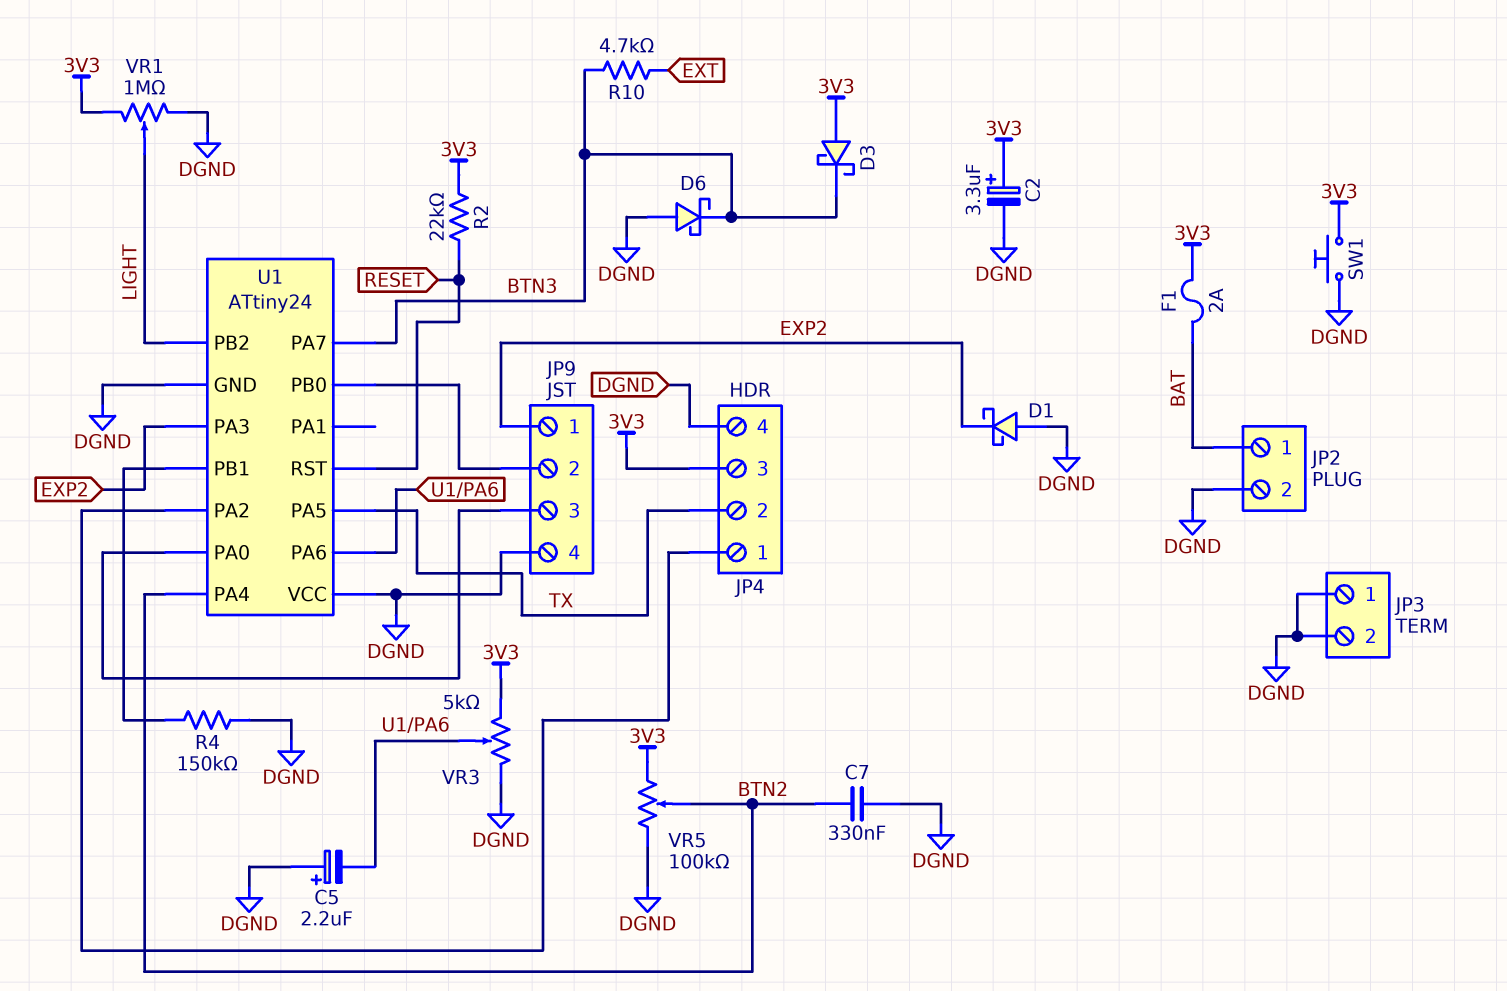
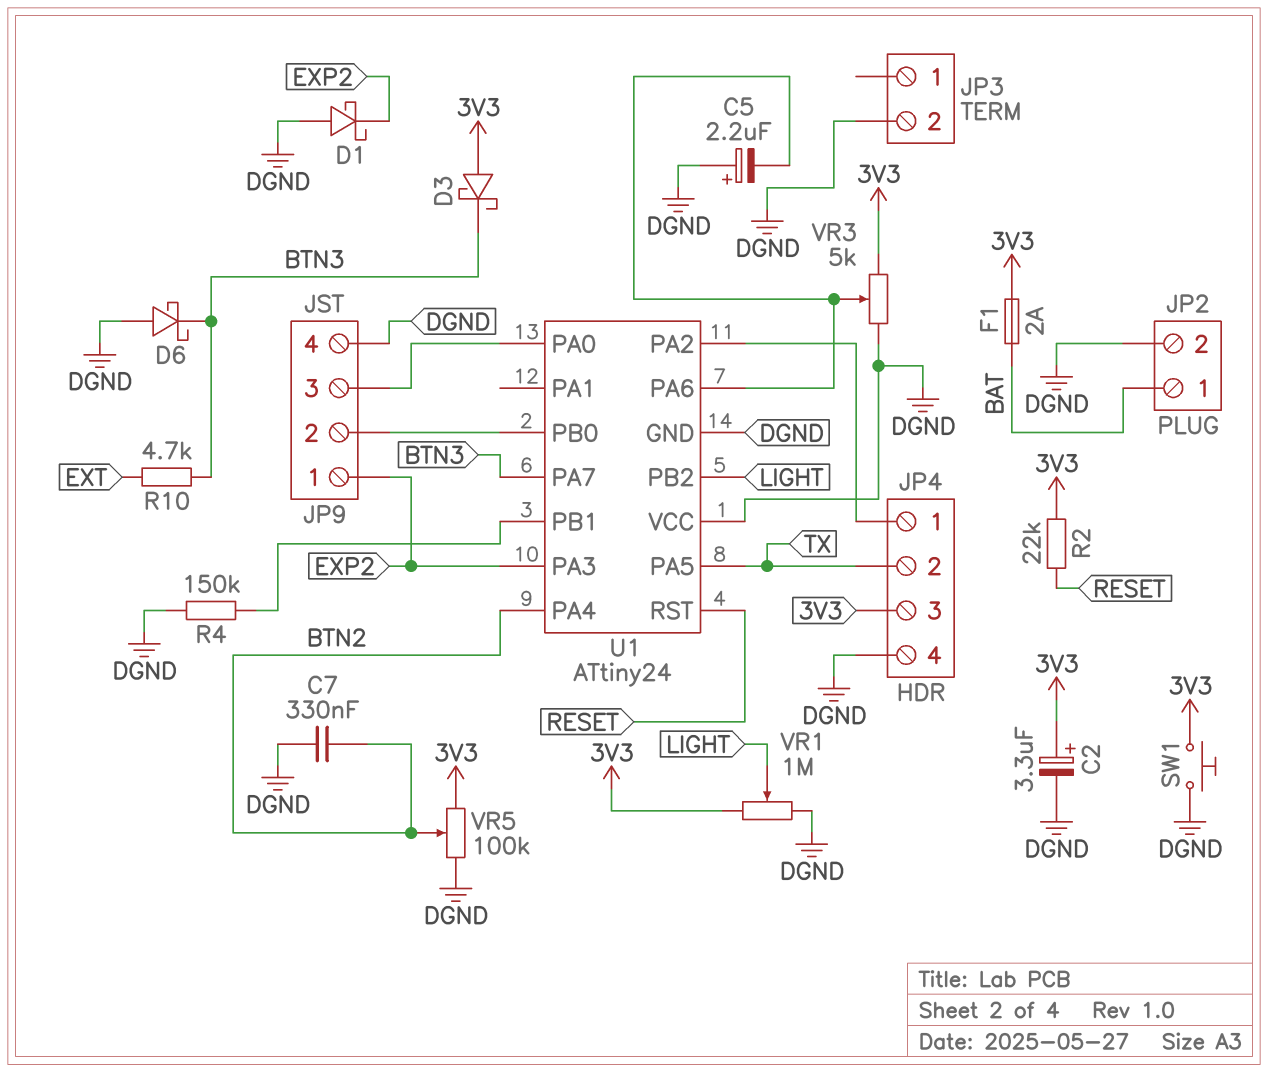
JP3 pin 1: DGND -> none

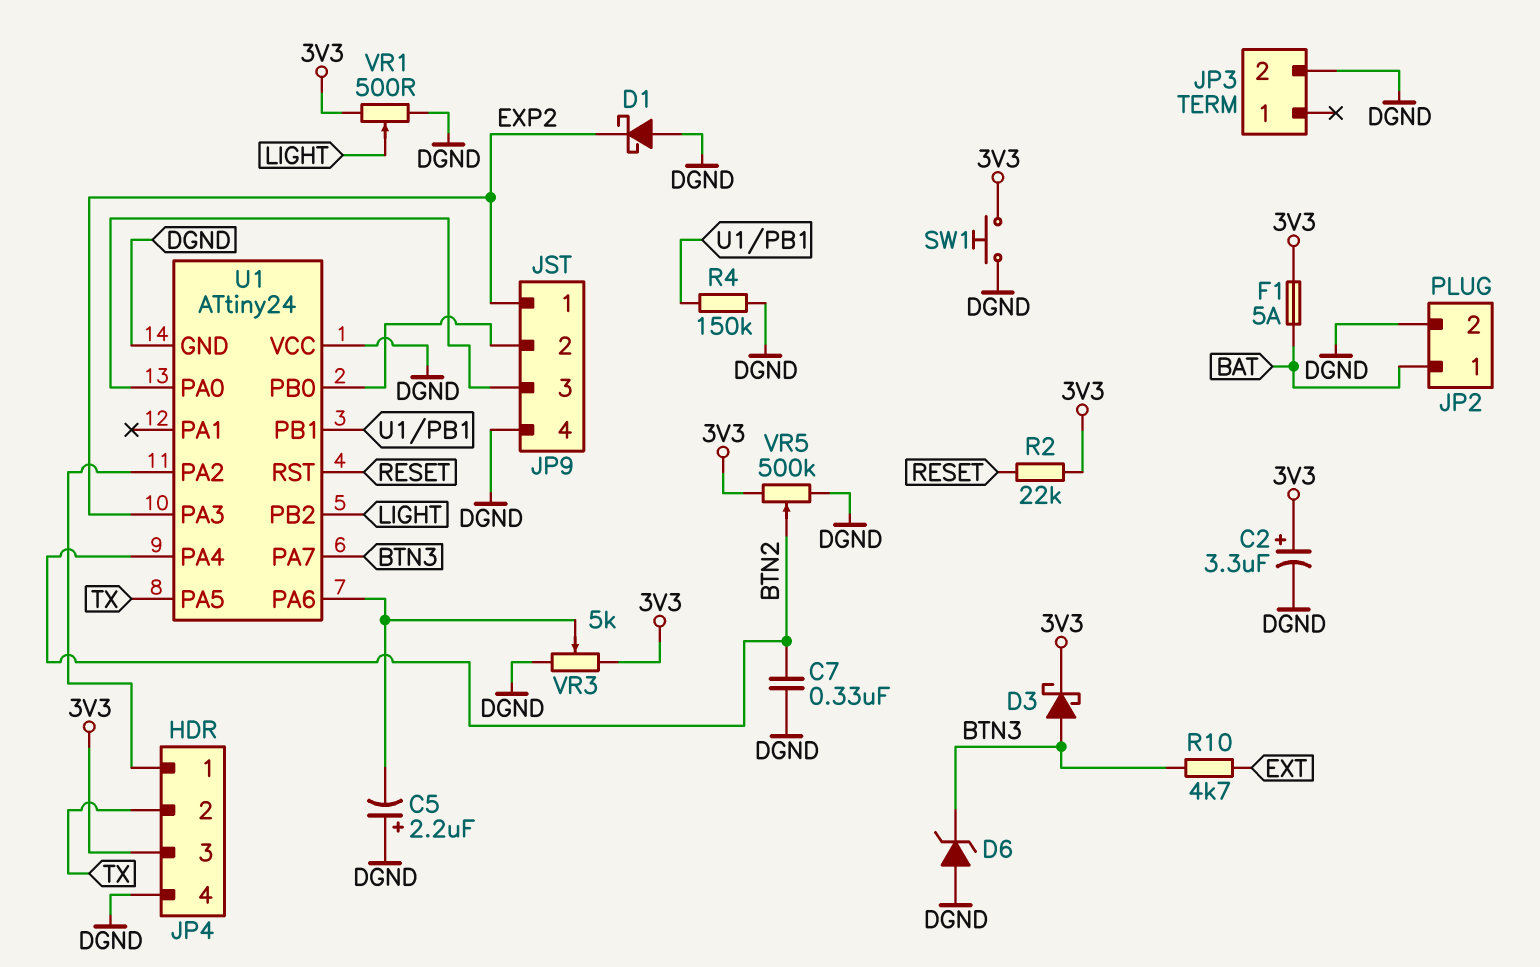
D3: schottky (A 3V3, K BTN3) -> schottky (A BTN3, K 3V3)
D6: schottky (A DGND, K BTN3) -> zener (A DGND, K BTN3)
F1: 2A (3V3, BAT) -> 5A (3V3, BAT)
VR1: 1M (3V3, DGND, wiper LIGHT) -> 500 (3V3, DGND, wiper LIGHT)
VR5: 100k (3V3, DGND, wiper BTN2) -> 500k (3V3, DGND, wiper BTN2)

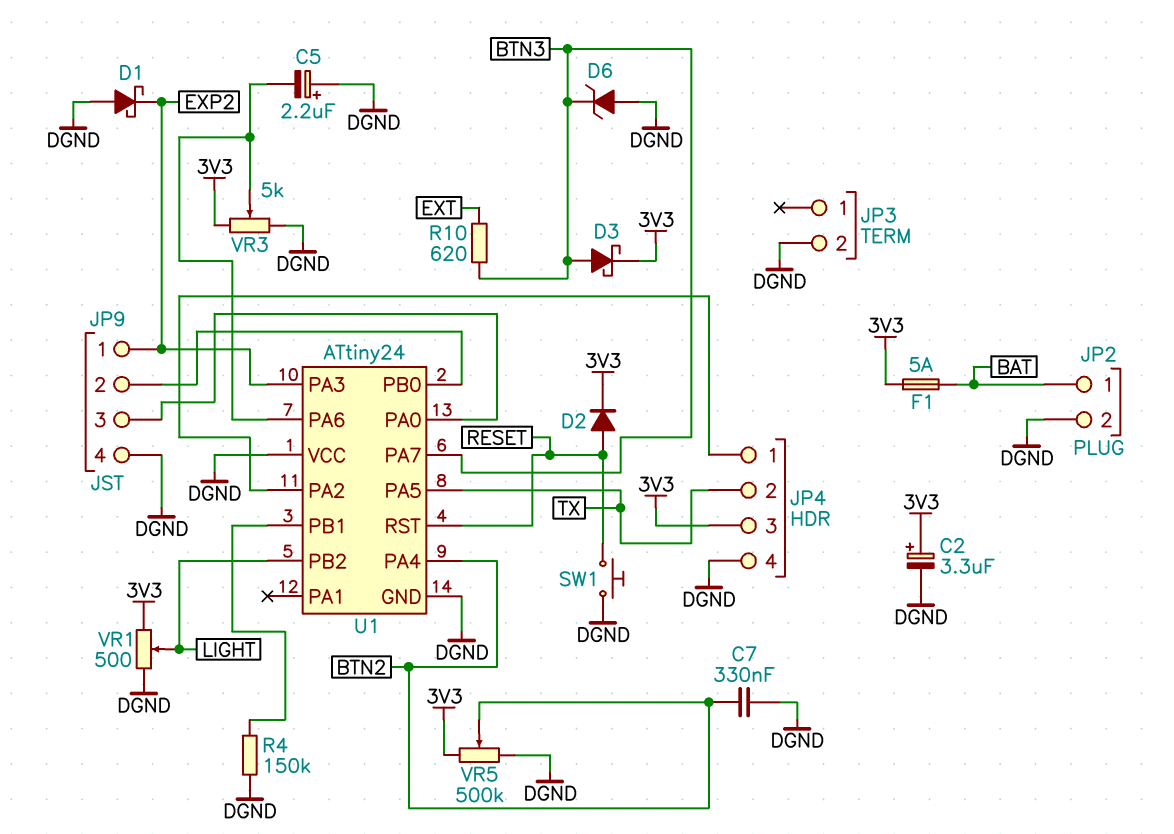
D2: none -> diode (A RESET, K 3V3)
R2: 22k (3V3, RESET) -> none
R10: 4.7k (BTN3, EXT) -> 620 (BTN3, EXT)
SW1: button (3V3, DGND) -> button (DGND, RESET)

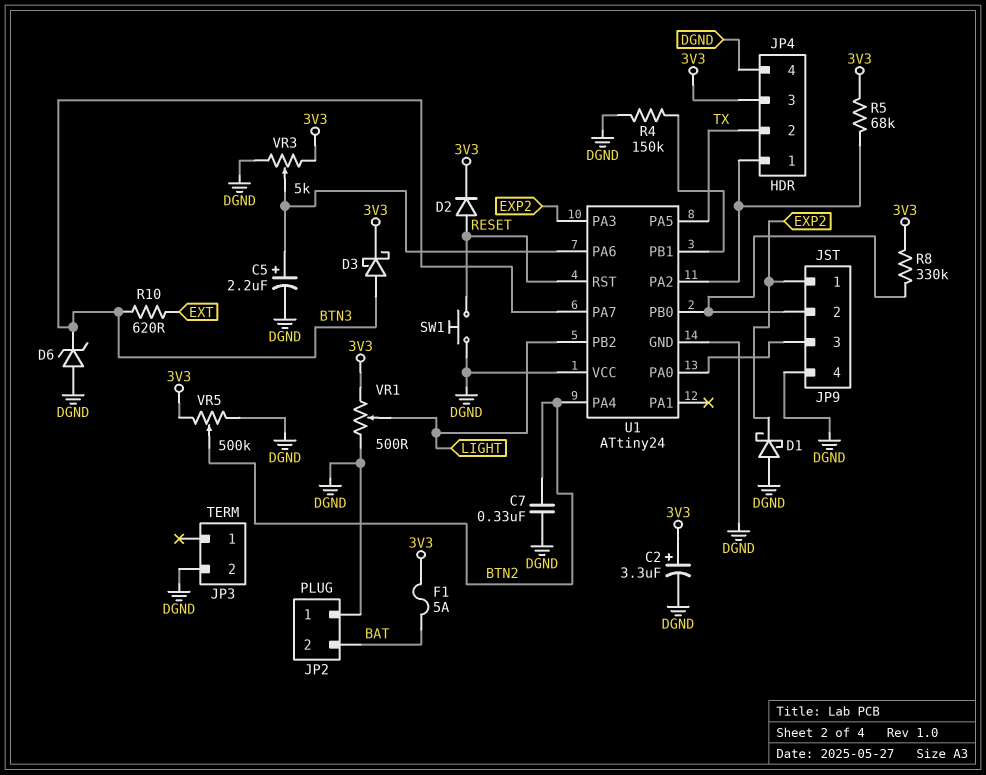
C5: 2.2uF (plus DGND, minus U1/PA6) -> 2.2uF (plus U1/PA6, minus DGND)
JP2 pin 1: BAT -> DGND
JP2 pin 2: DGND -> BAT
R5: none -> 68k (3V3, JP4/1)
R8: none -> 330k (3V3, JP9/2)

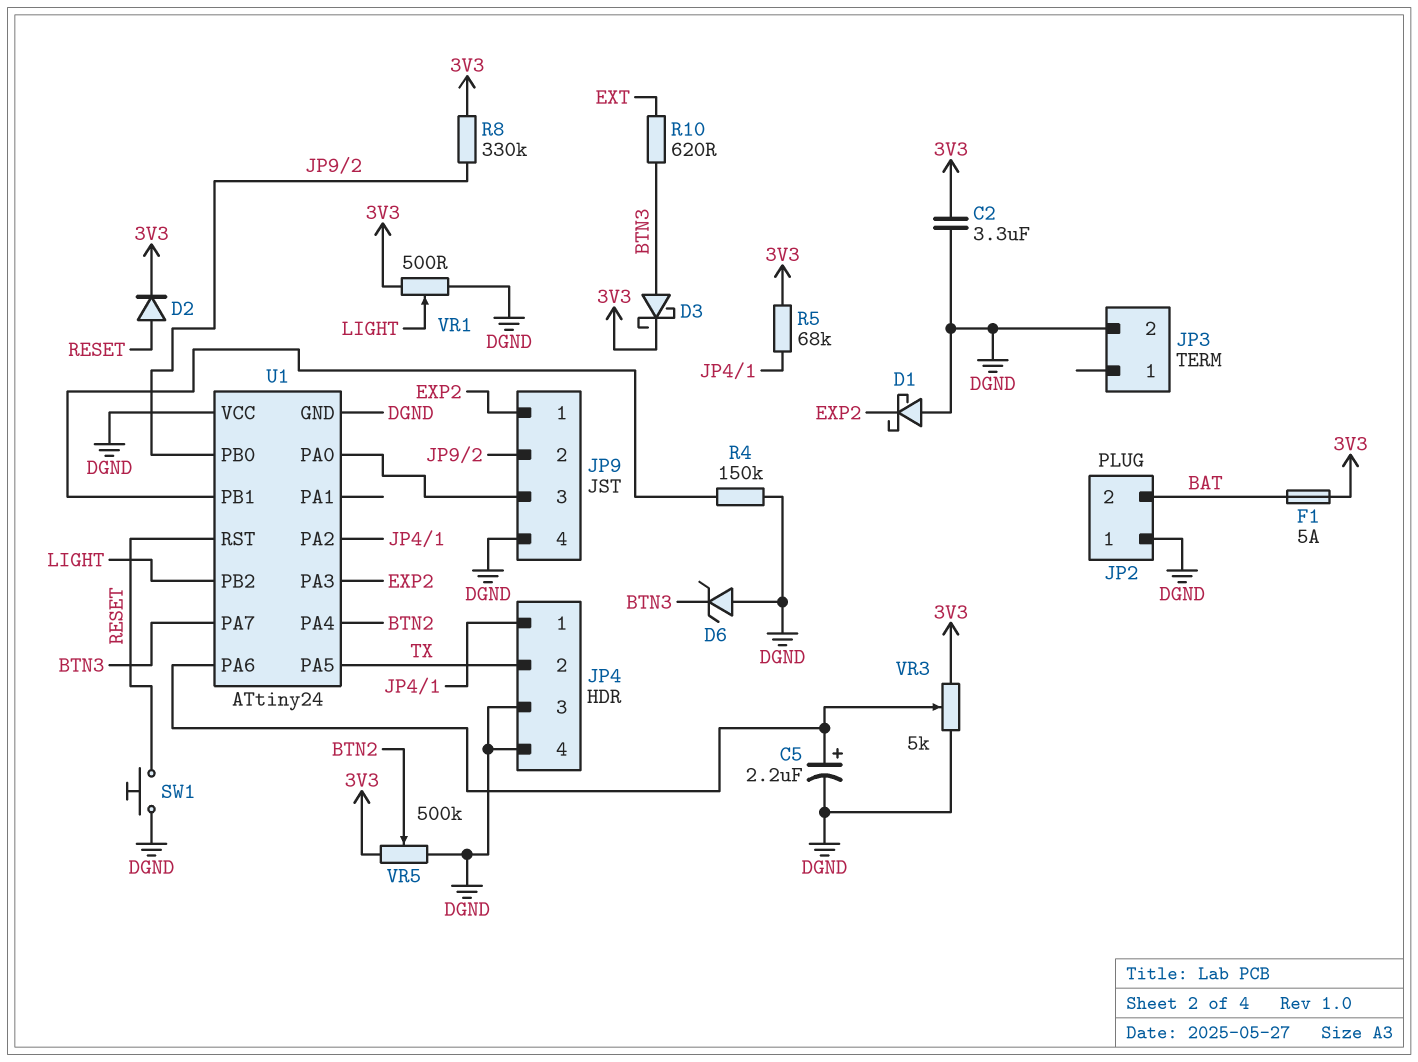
C2: 3.3uF (plus 3V3, minus DGND) -> 3.3uF (3V3, DGND)
C7: 330nF (BTN2, DGND) -> none
JP4 pin 3: 3V3 -> DGND

